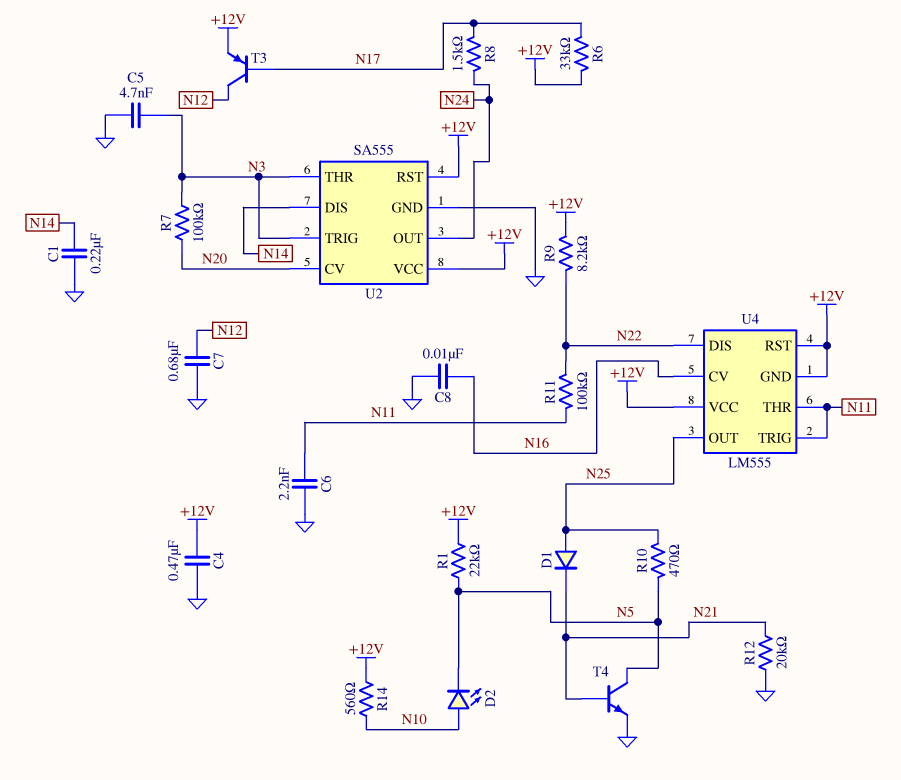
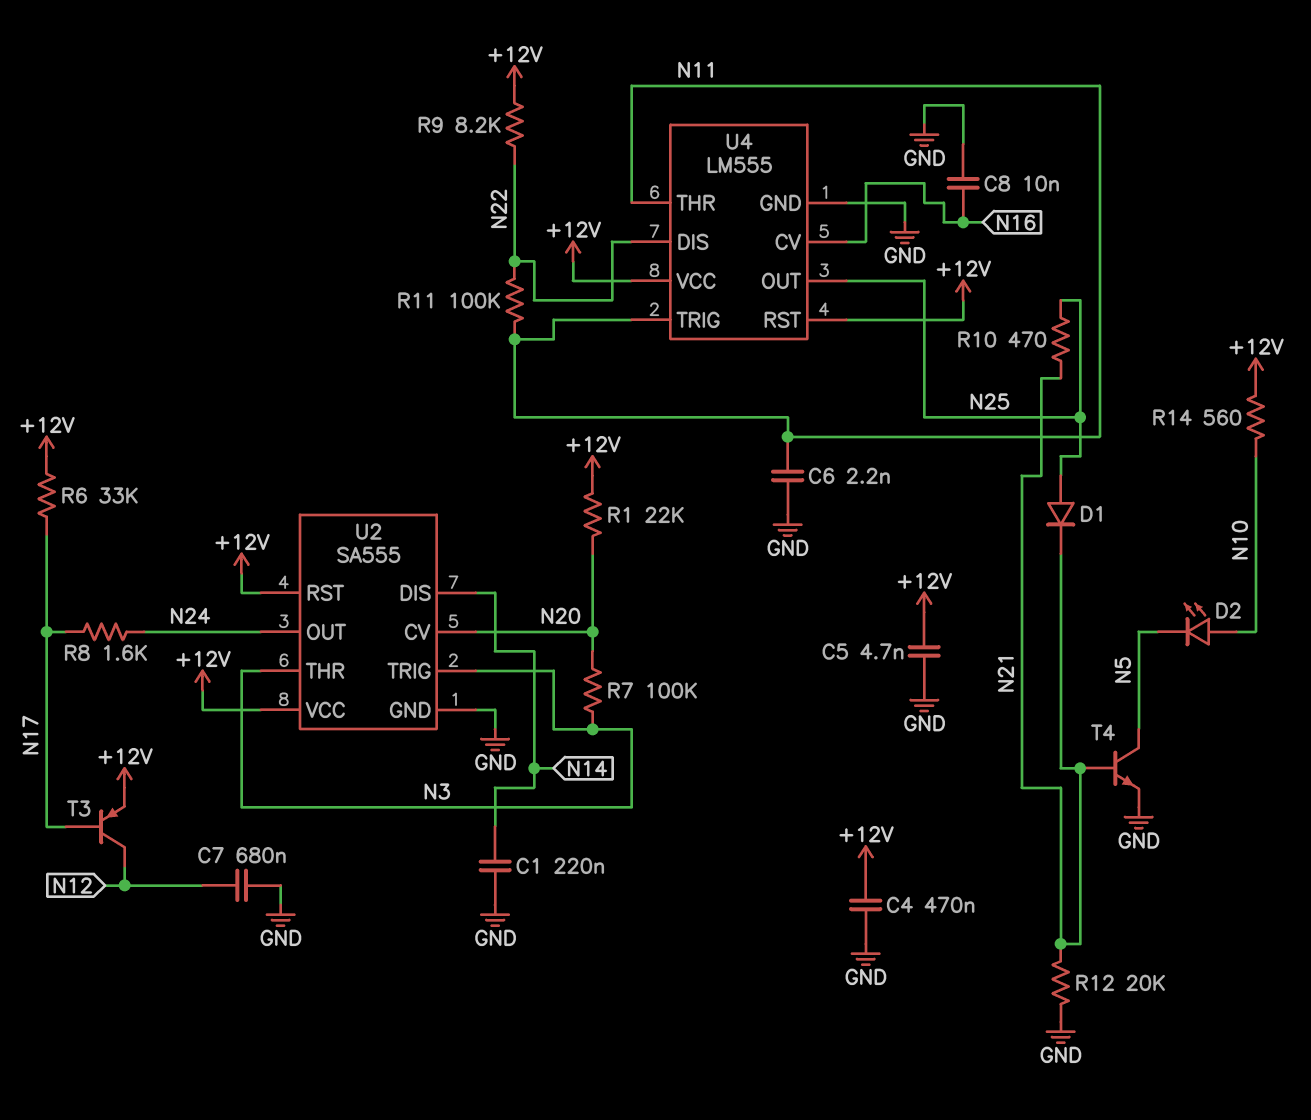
C5: 4.7nF (GND, N3) -> 4.7nF (+12V, GND)
R1: 22k (+12V, N5) -> 22k (+12V, N20)
R8: 1.5k (N17, N24) -> 1.6k (N17, N24)
R10: 470 (N5, N25) -> 470 (N21, N25)
U4 pin GND: +12V -> GND

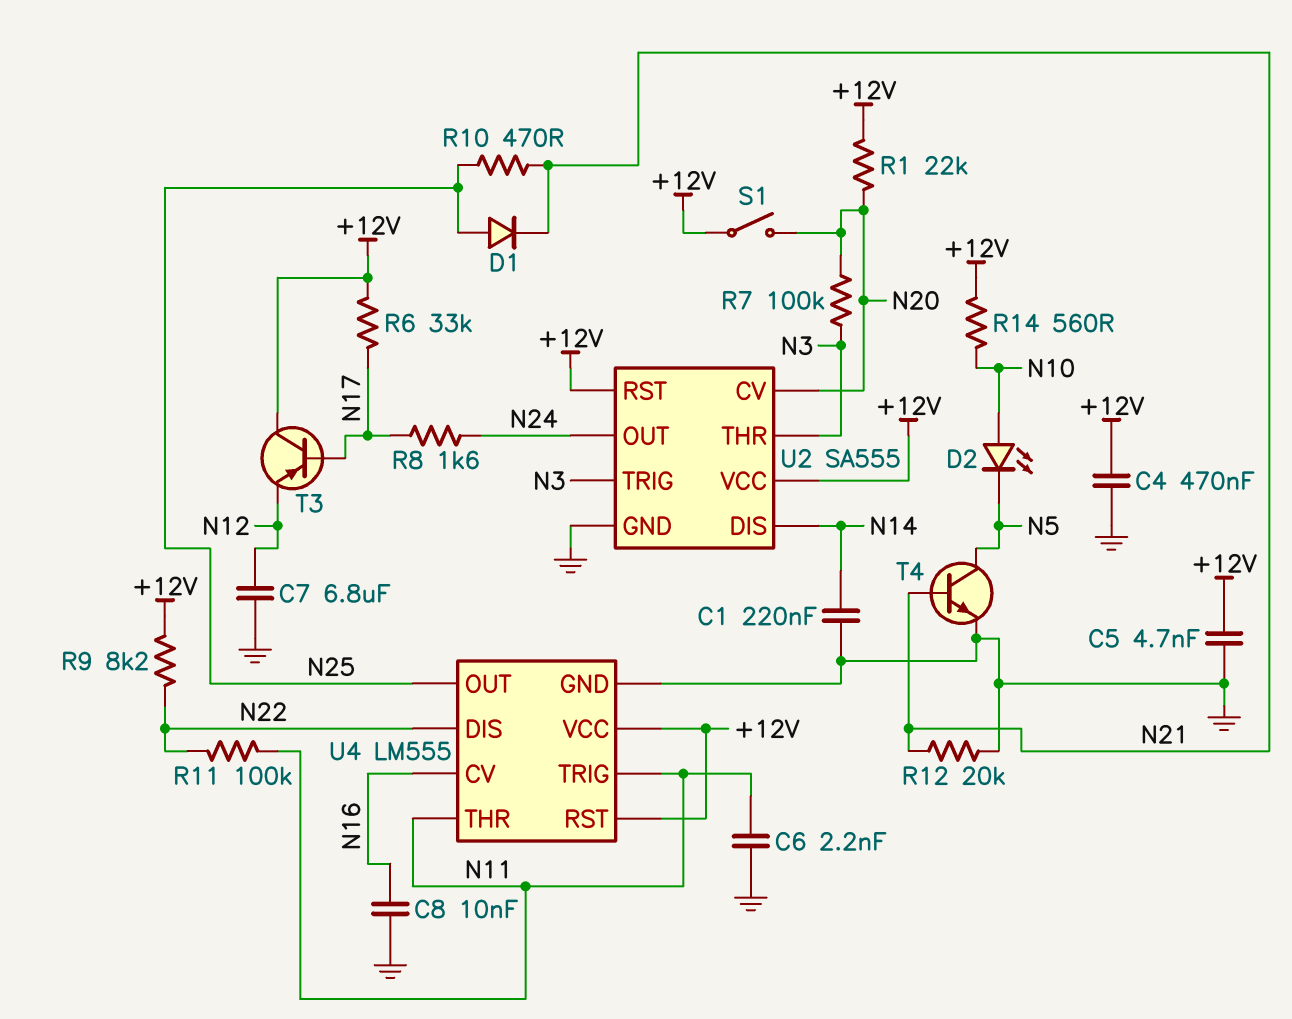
C7: 680nF (GND, N12) -> 6.8uF (GND, N12)
S1: none -> switch (+12V, N20)
T3: PNP (B N17, C N12, E +12V) -> PNP (B N17, C +12V, E N12)

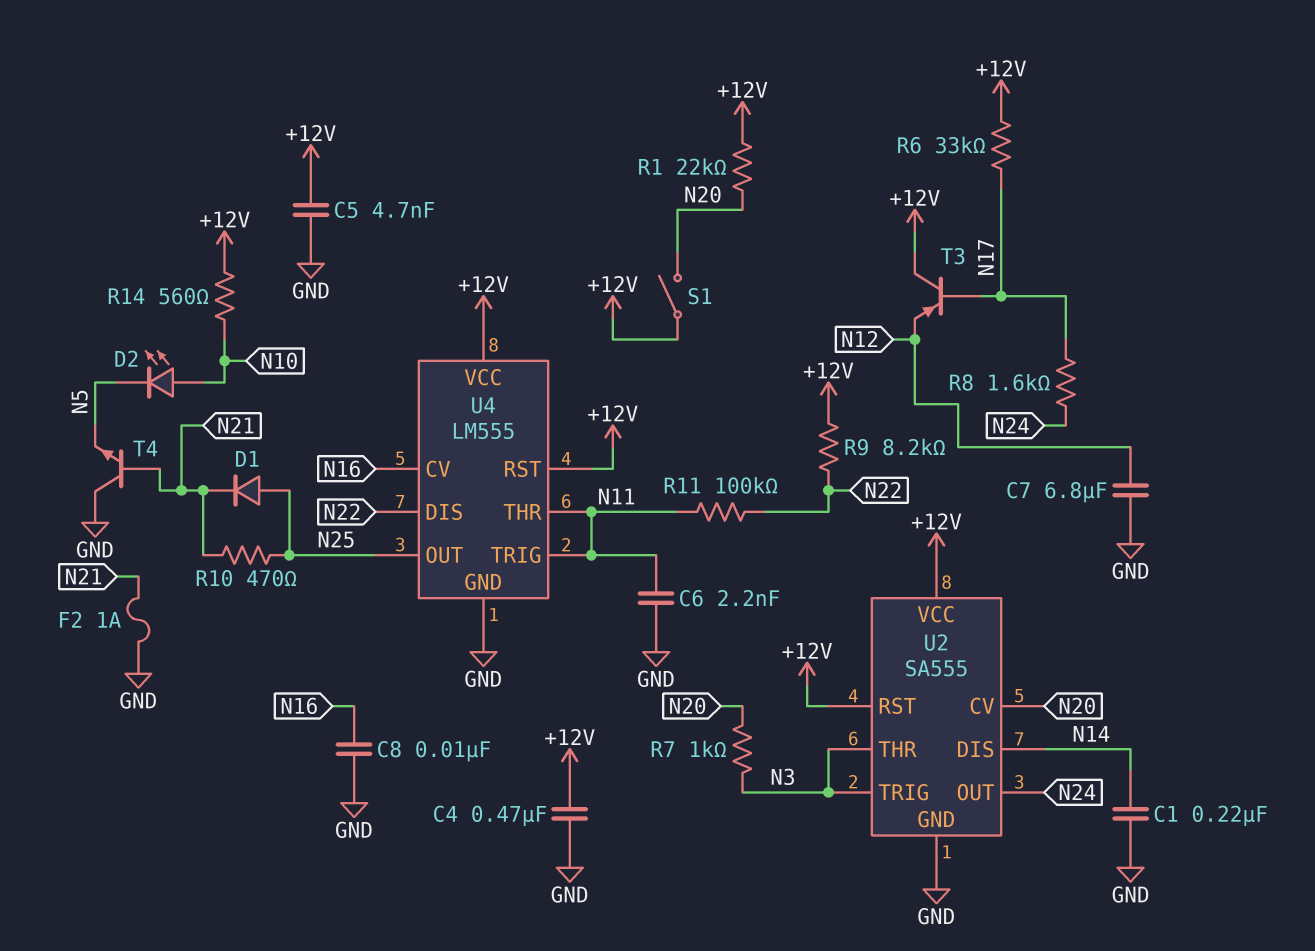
F2: none -> 1A (GND, N21)
R7: 100k (N3, N20) -> 1k (N3, N20)
R12: 20k (GND, N21) -> none
T4: NPN (B N21, C N5, E GND) -> NPN (B N21, C GND, E N5)

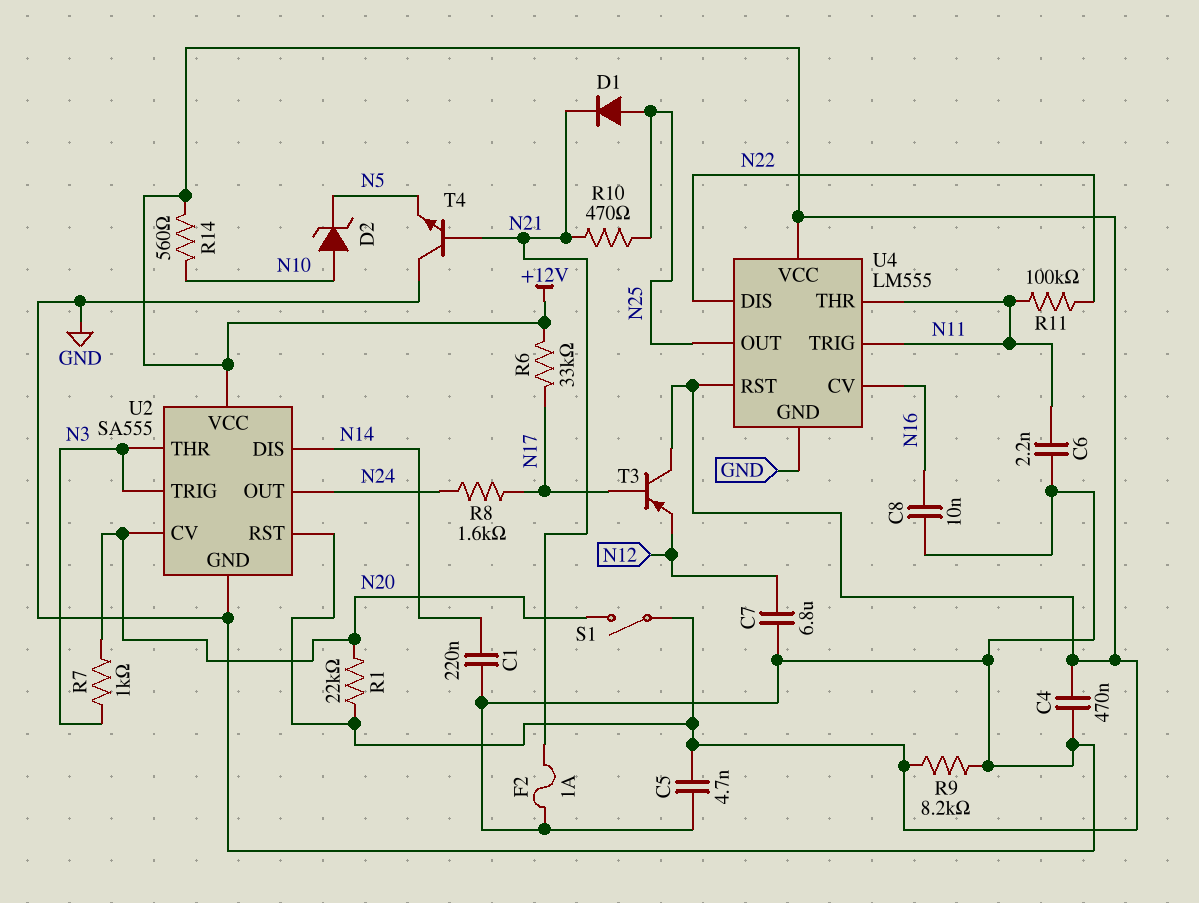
D2: LED (A N10, K N5) -> zener (A N10, K N5)
R9: 8.2k (+12V, N22) -> 8.2k (+12V, GND)

